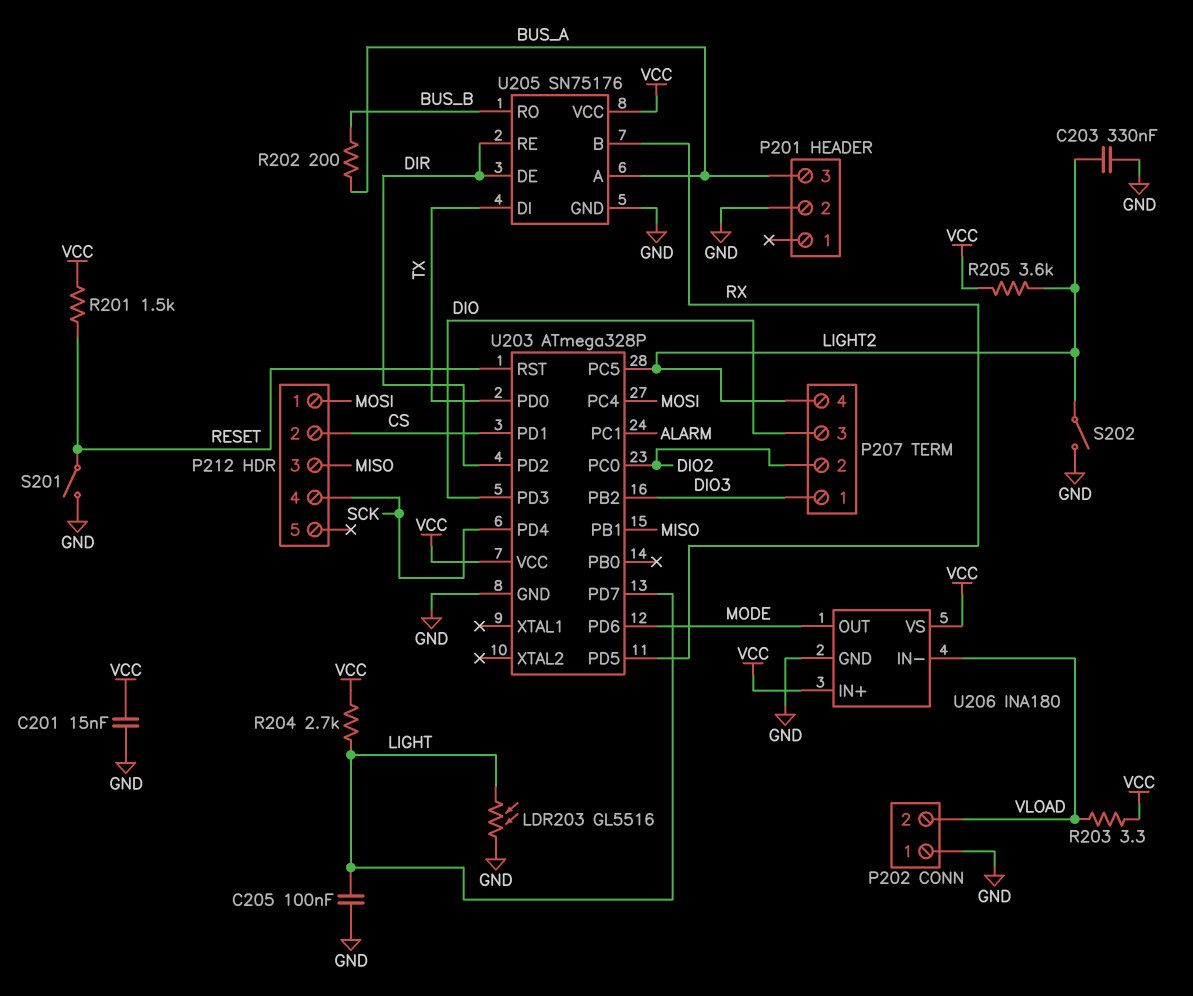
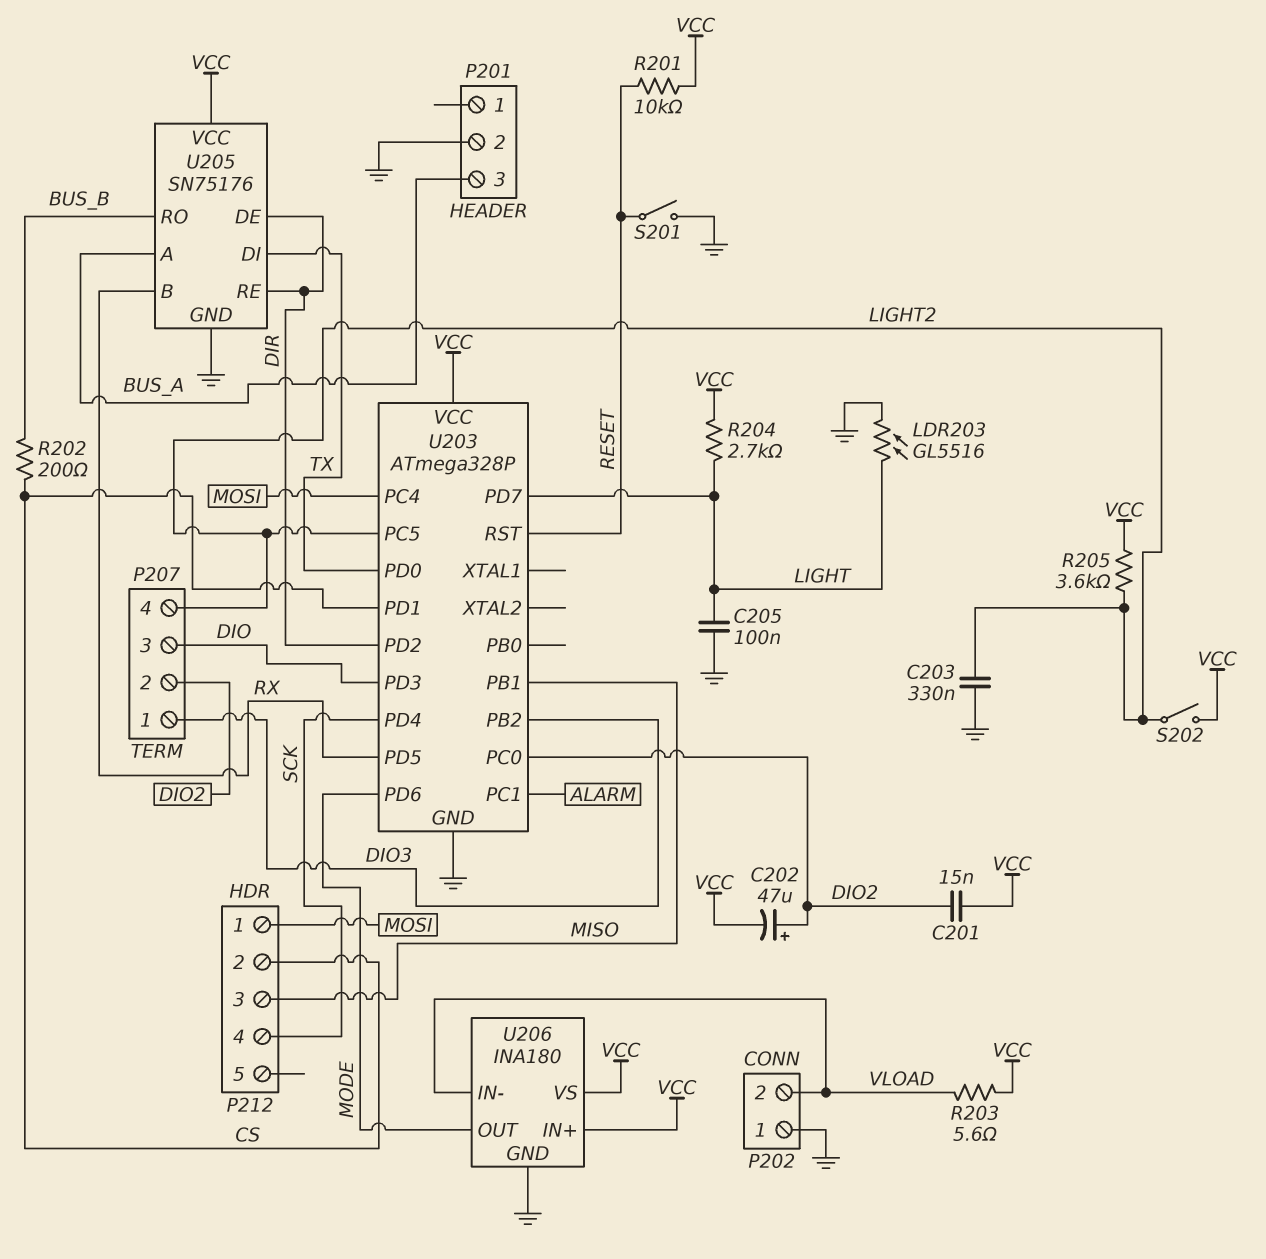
C201: 15nF (GND, VCC) -> 15nF (DIO2, VCC)
C202: none -> 47uF (plus DIO2, minus VCC)
R201: 1.5k (RESET, VCC) -> 10k (RESET, VCC)
R202: 200 (BUS_A, BUS_B) -> 200 (BUS_B, CS)
R203: 3.3 (VCC, VLOAD) -> 5.6 (VCC, VLOAD)
S202: switch (GND, LIGHT2) -> switch (LIGHT2, VCC)

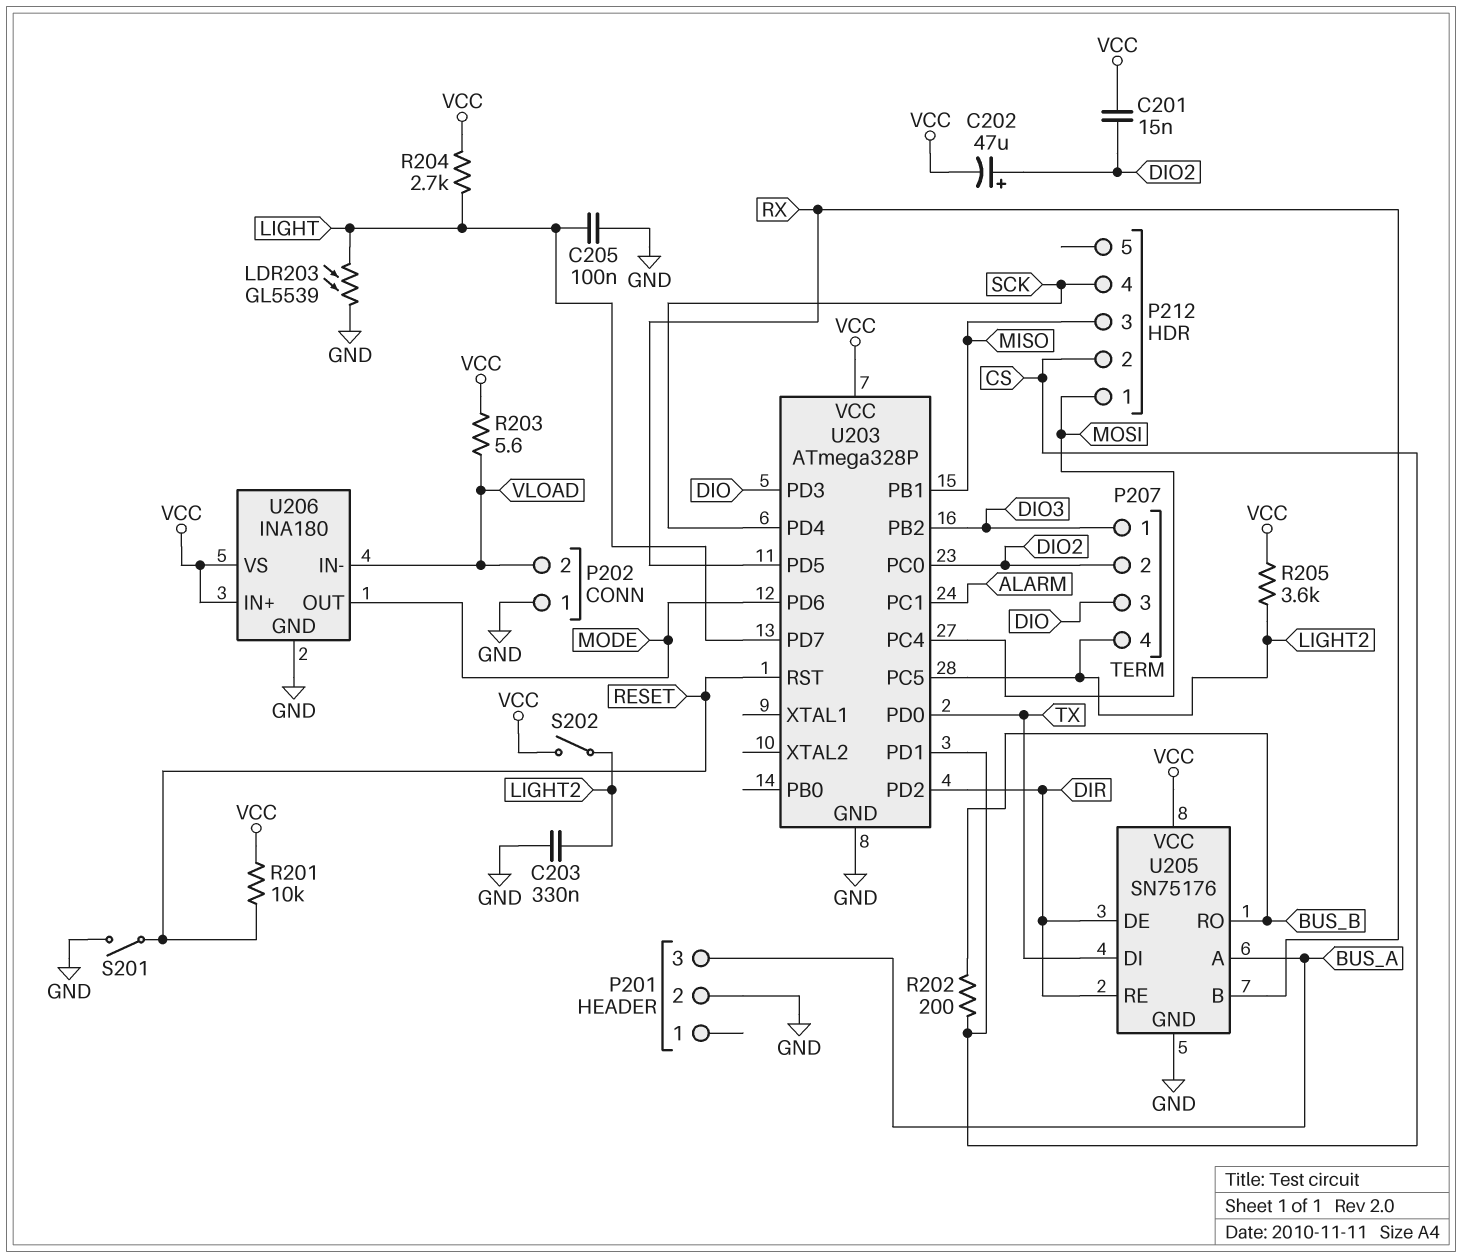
LDR203: GL5516 (GND, LIGHT) -> GL5539 (GND, LIGHT)

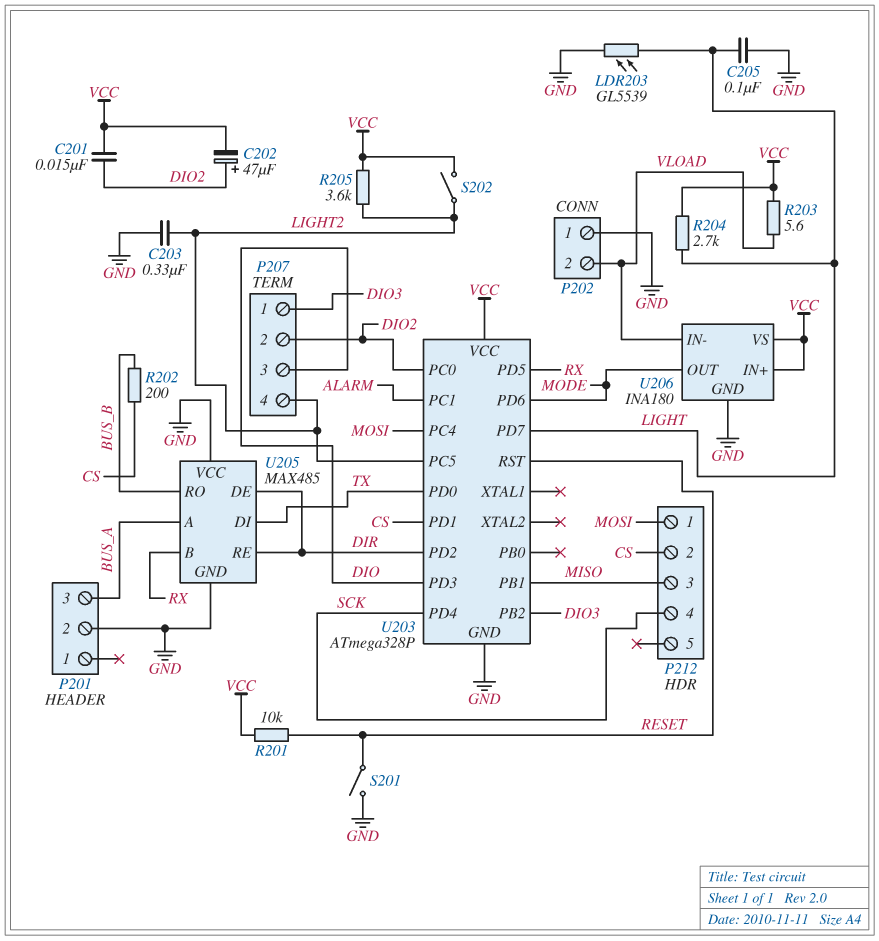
U205: SN75176 -> MAX485
U205 pin VCC: VCC -> GND

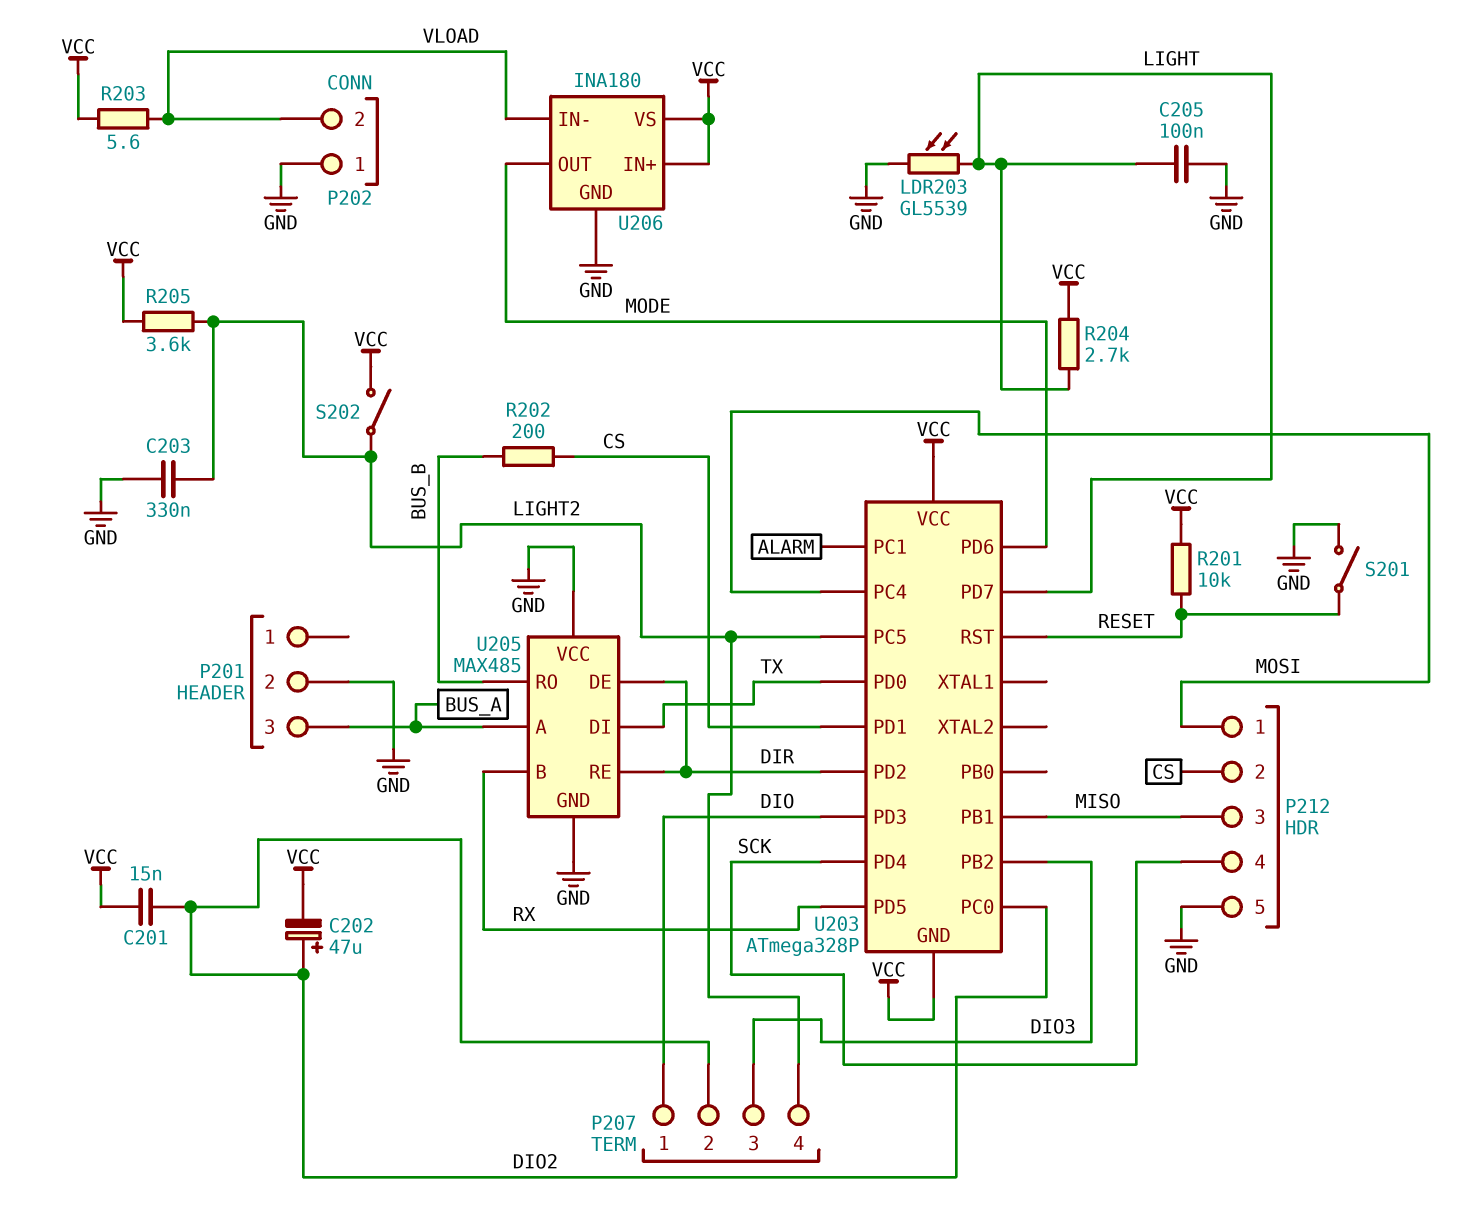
P207 pin 1: DIO3 -> DIO
P207 pin 3: DIO -> DIO3
P212 pin 5: none -> GND
U203 pin GND: GND -> VCC

